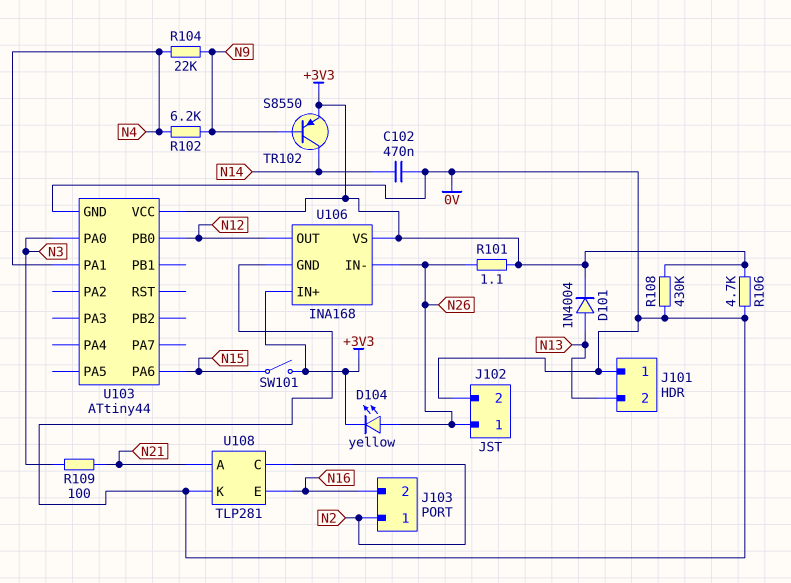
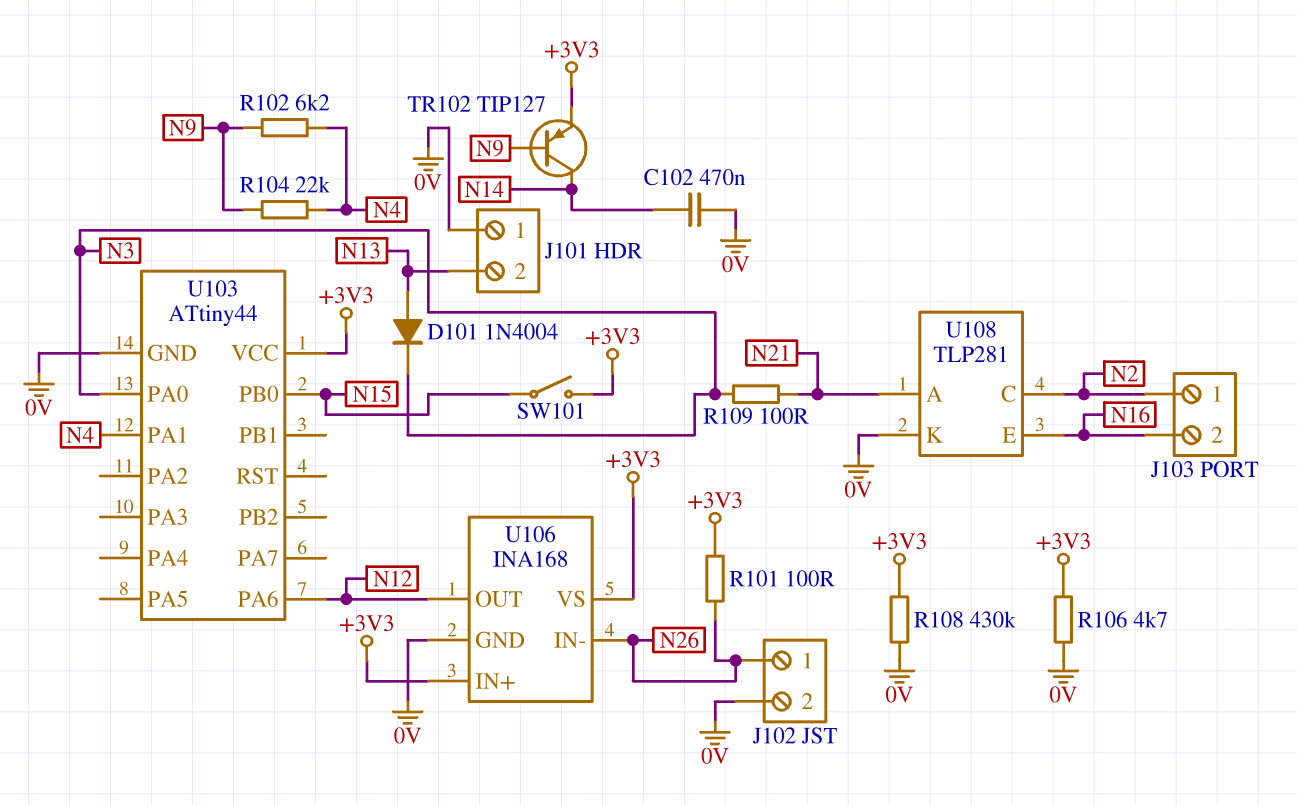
D101: diode 1N4004 (A N13, K +3V3) -> diode 1N4004 (A N13, K N3)
D104: LED yellow (A N26, K +3V3) -> none
R101: 1.1 (+3V3, N26) -> 100 (+3V3, N26)
TR102: PNP S8550 (B N9, C N14, E +3V3) -> PNP TIP127 (B N9, C N14, E +3V3)
U103 pin PA6: N15 -> N12
U103 pin PB0: N12 -> N15

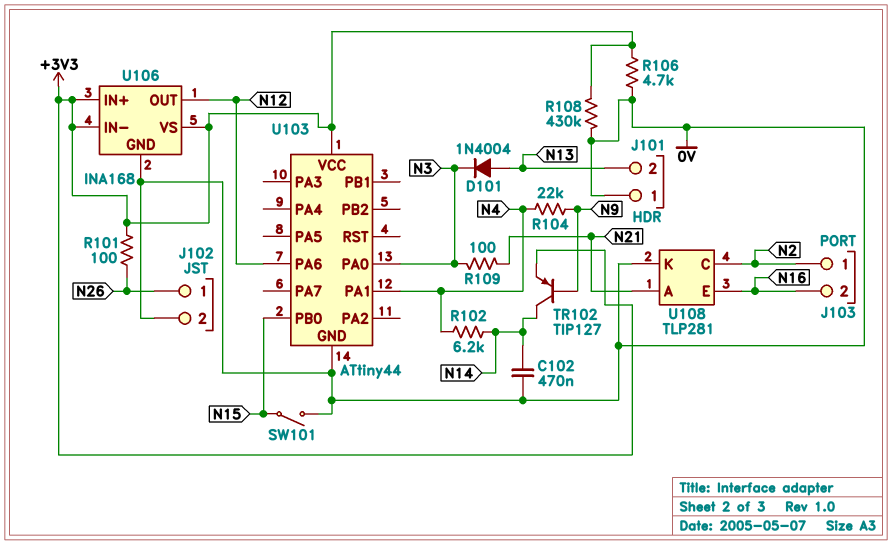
R102: 6.2k (N4, N9) -> 6.2k (N4, N14)
SW101: switch (+3V3, N15) -> switch (0V, N15)
U106 pin IN-: N26 -> +3V3

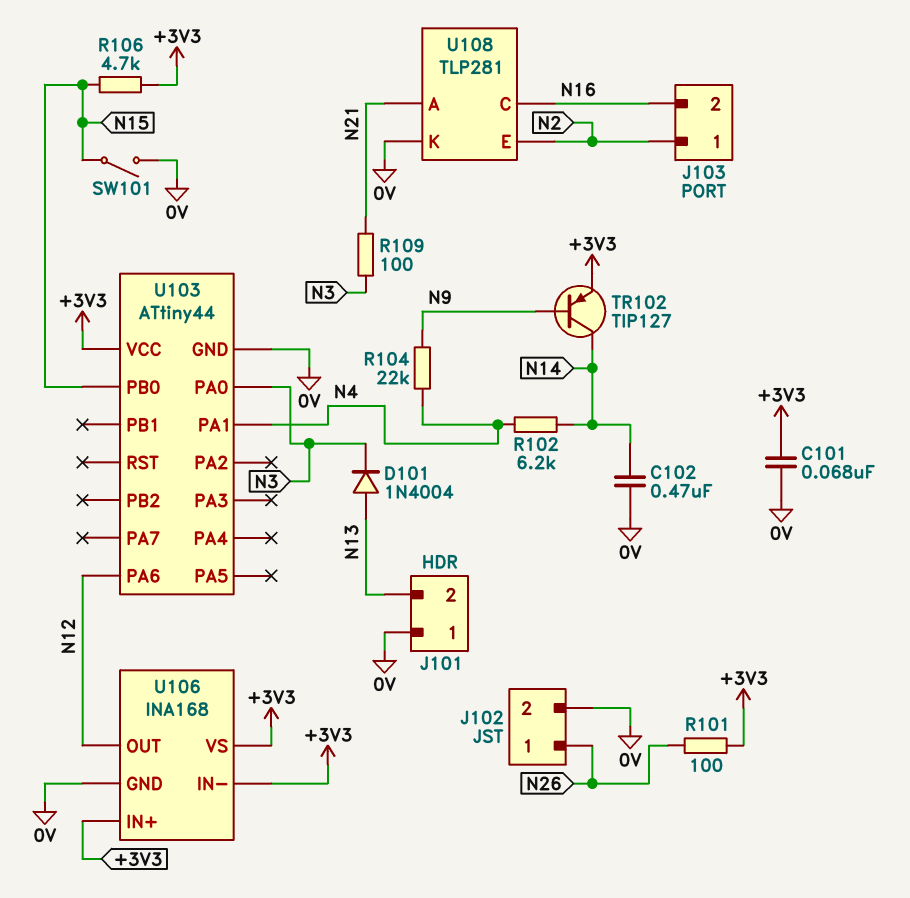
C101: none -> 68nF (+3V3, 0V)
R106: 4.7k (+3V3, 0V) -> 4.7k (+3V3, N15)
R108: 430k (+3V3, 0V) -> none
U108 pin C: N2 -> N16
U108 pin E: N16 -> N2

